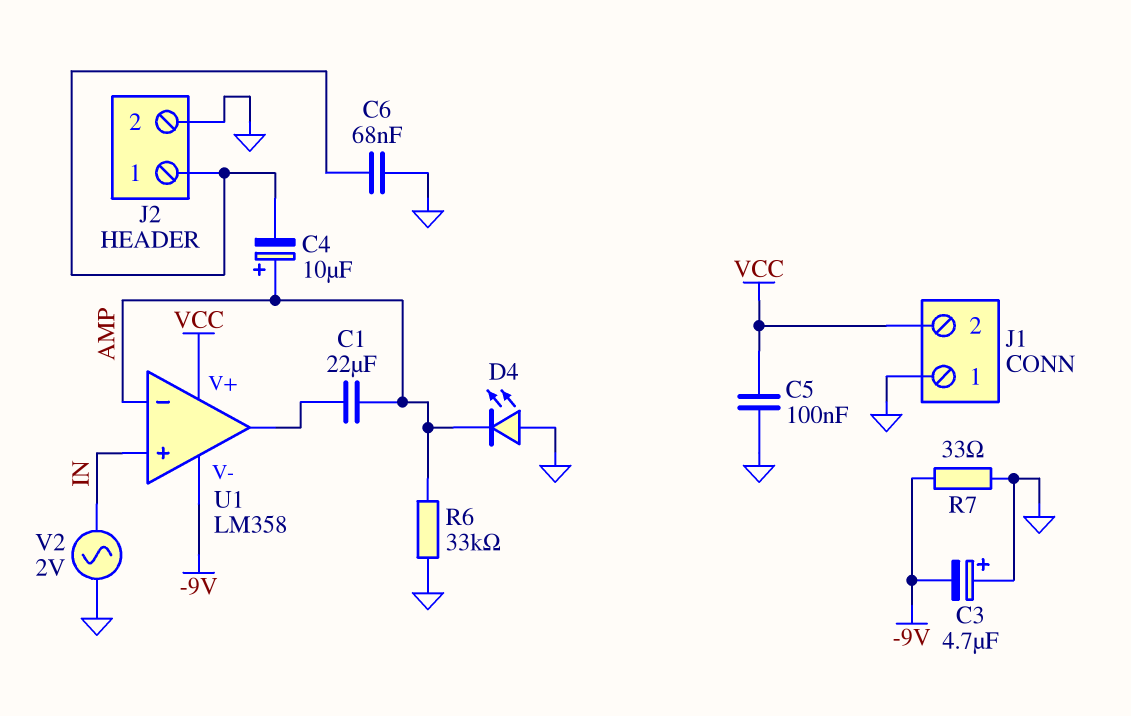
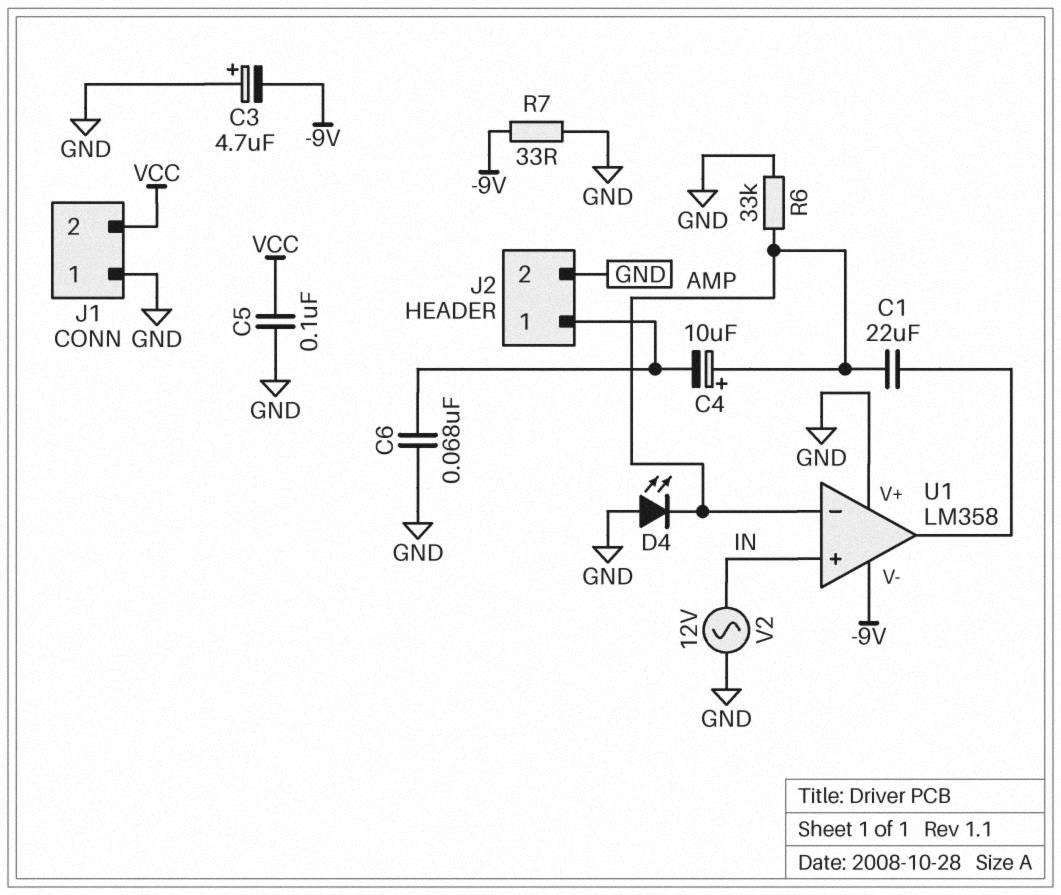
U1 pin V+: VCC -> GND
V2: AC 2V (GND, IN) -> AC 12V (GND, IN)

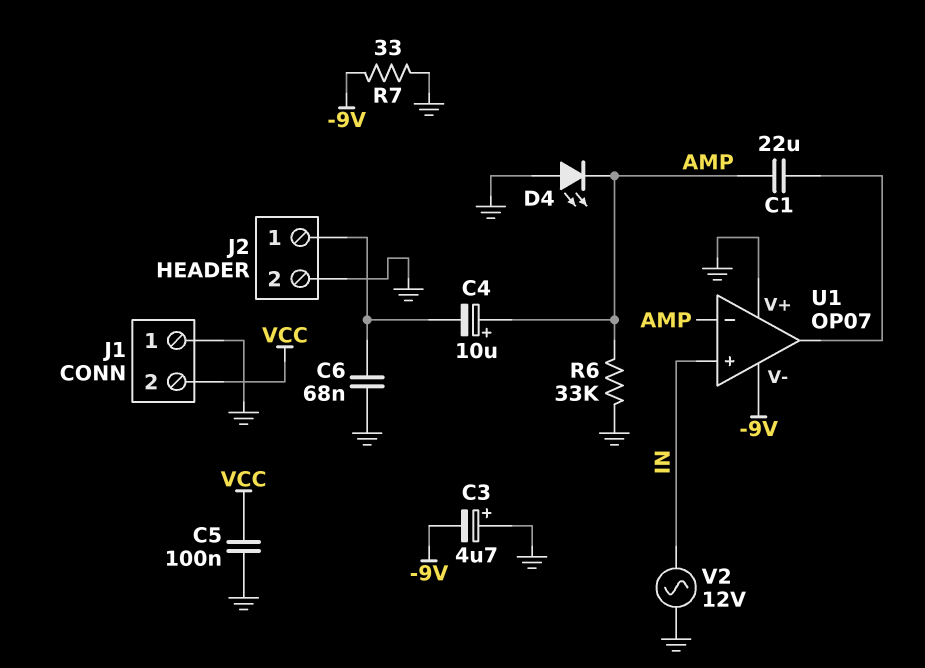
U1: LM358 -> OP07

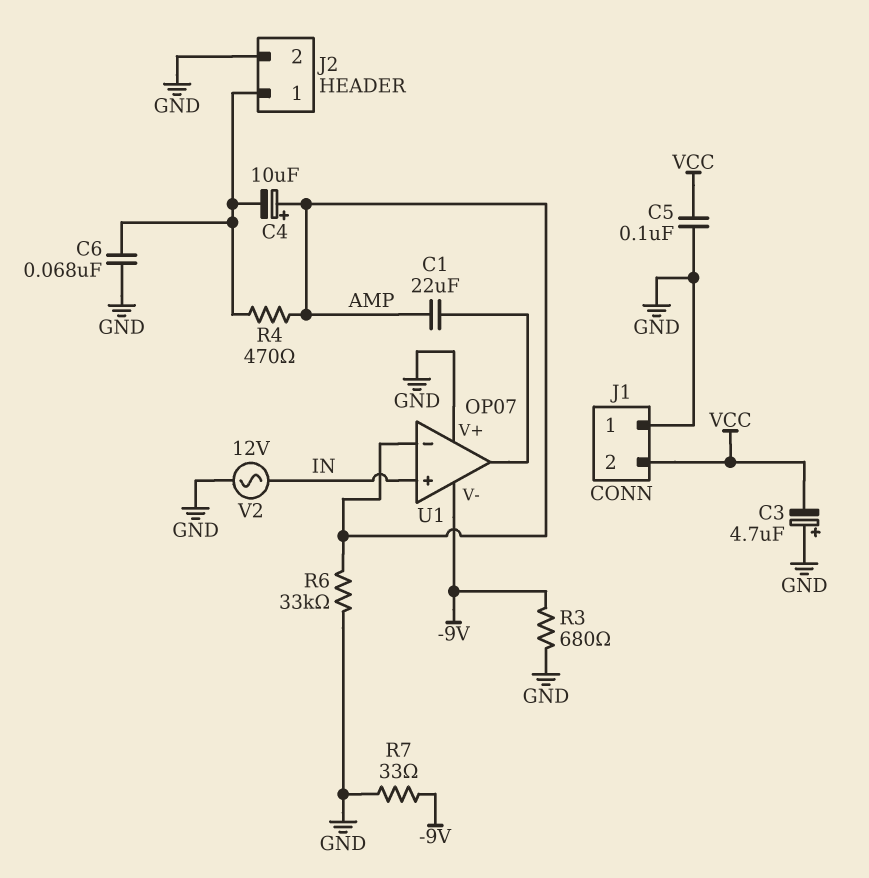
C3: 4.7uF (plus GND, minus -9V) -> 4.7uF (plus GND, minus VCC)
D4: LED (A GND, K AMP) -> none
R3: none -> 680 (-9V, GND)
R4: none -> 470 (AMP, J2/1)

